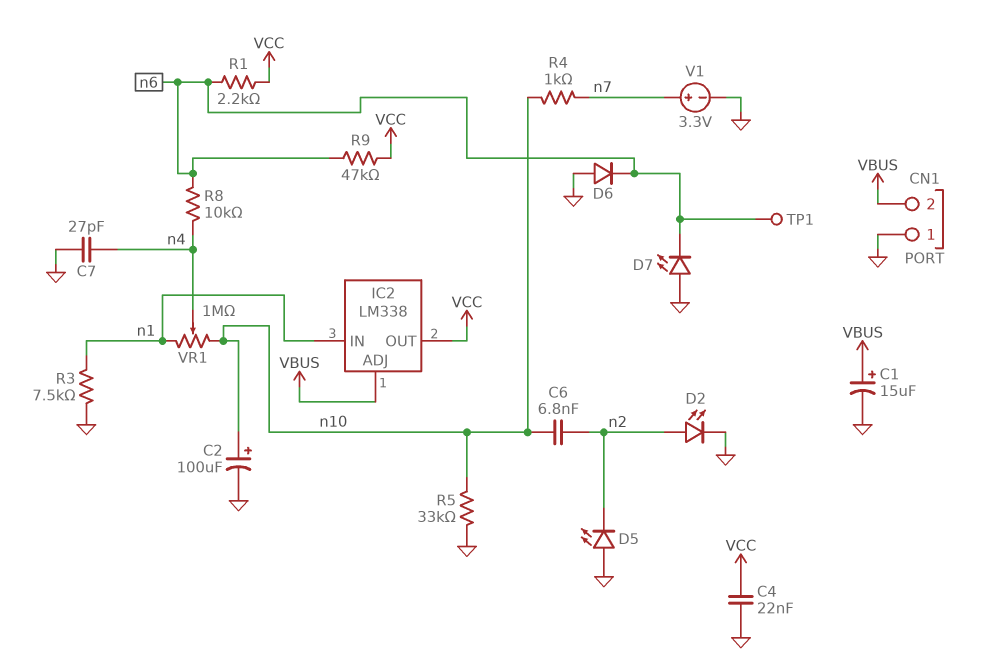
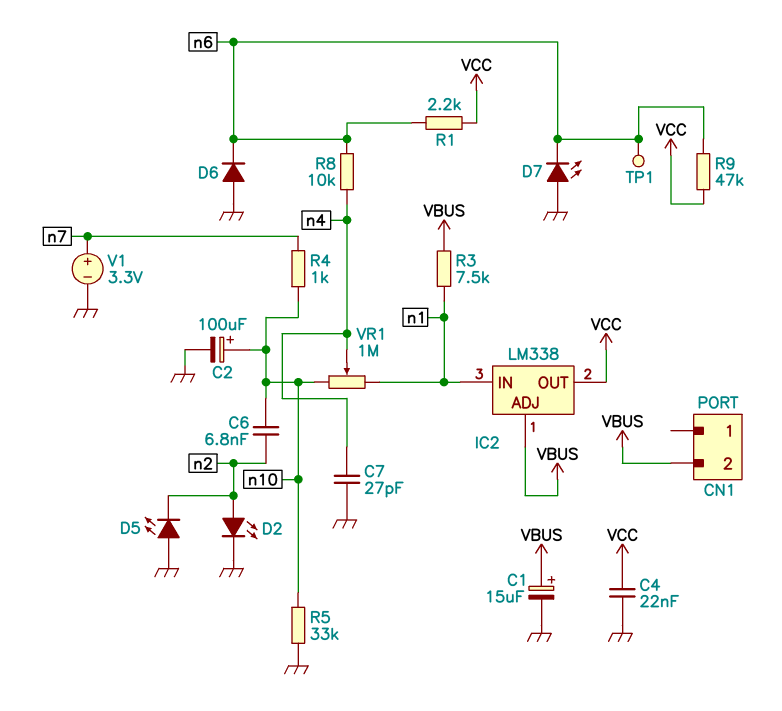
CN1 pin 1: GND -> none
R3: 7.5k (GND, n1) -> 7.5k (VBUS, n1)

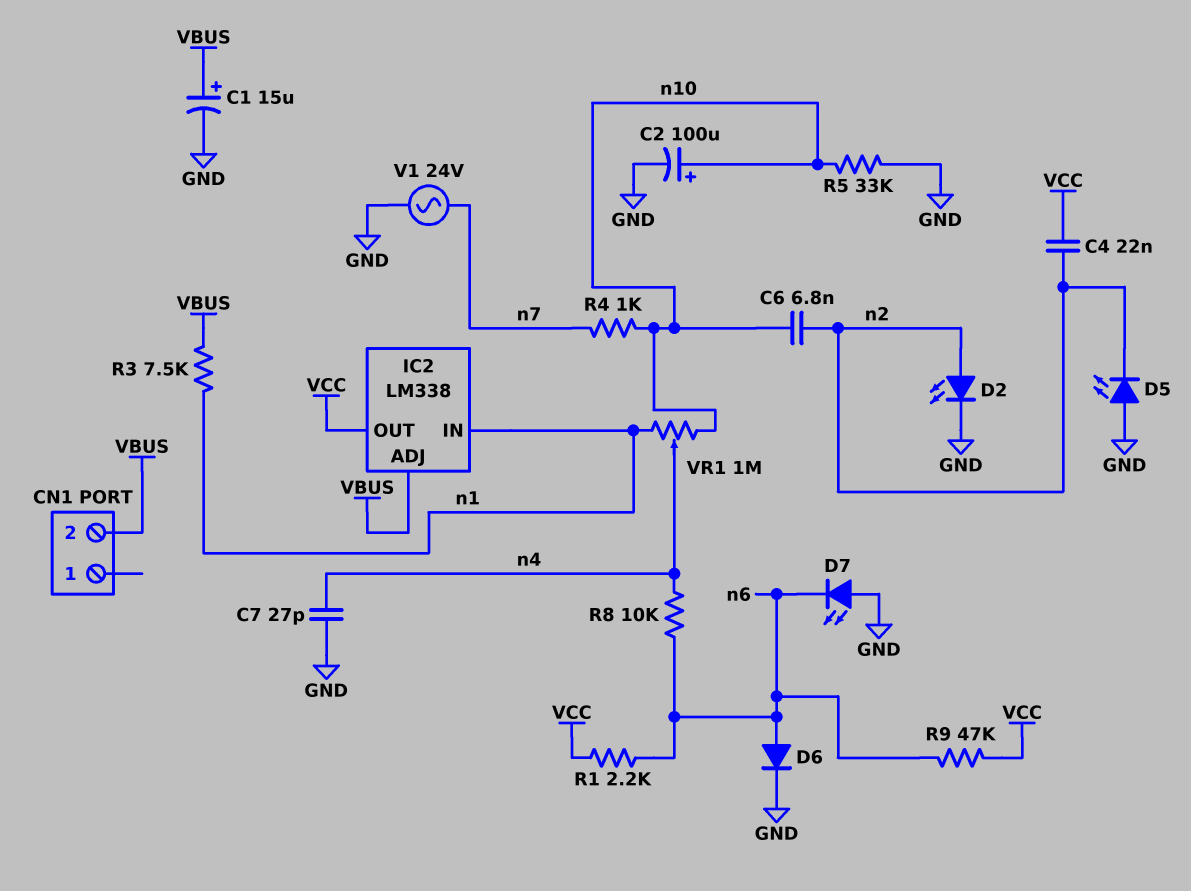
C4: 22nF (GND, VCC) -> 22nF (VCC, n2)
D6: diode (A GND, K n6) -> diode (A n6, K GND)
TP1: test point (n6) -> none
V1: 3.3V (plus n7, minus GND) -> AC 24V (GND, n7)

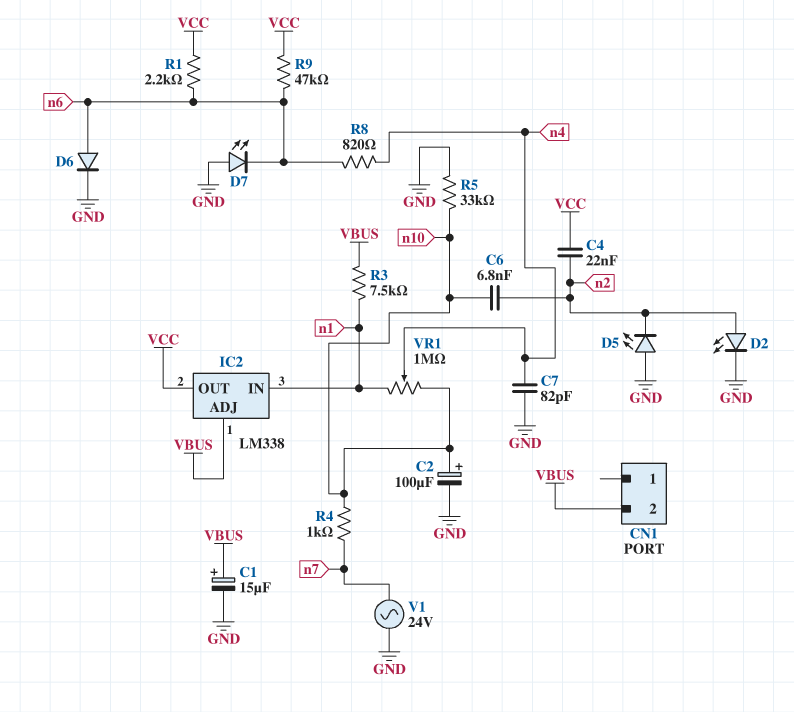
C7: 27pF (GND, n4) -> 82pF (GND, n4)
R8: 10k (n4, n6) -> 820 (n4, n6)

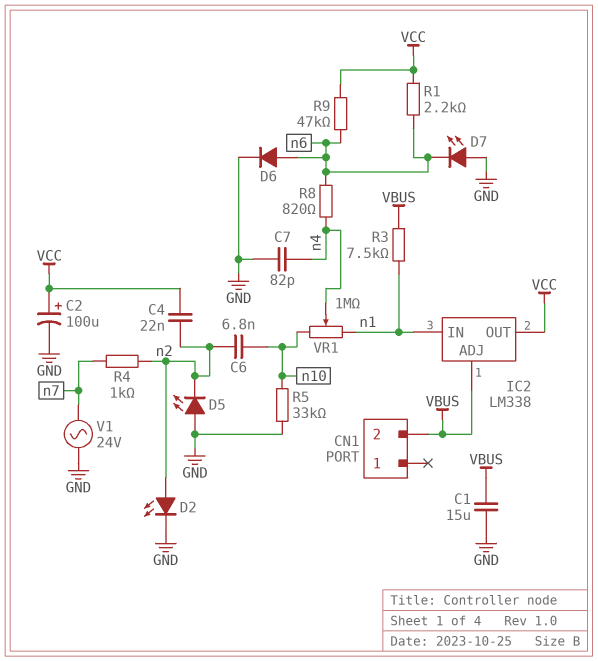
C1: 15uF (plus VBUS, minus GND) -> 15uF (GND, VBUS)
C2: 100uF (plus n10, minus GND) -> 100uF (plus VCC, minus GND)
R4: 1k (n7, n10) -> 1k (n2, n7)

